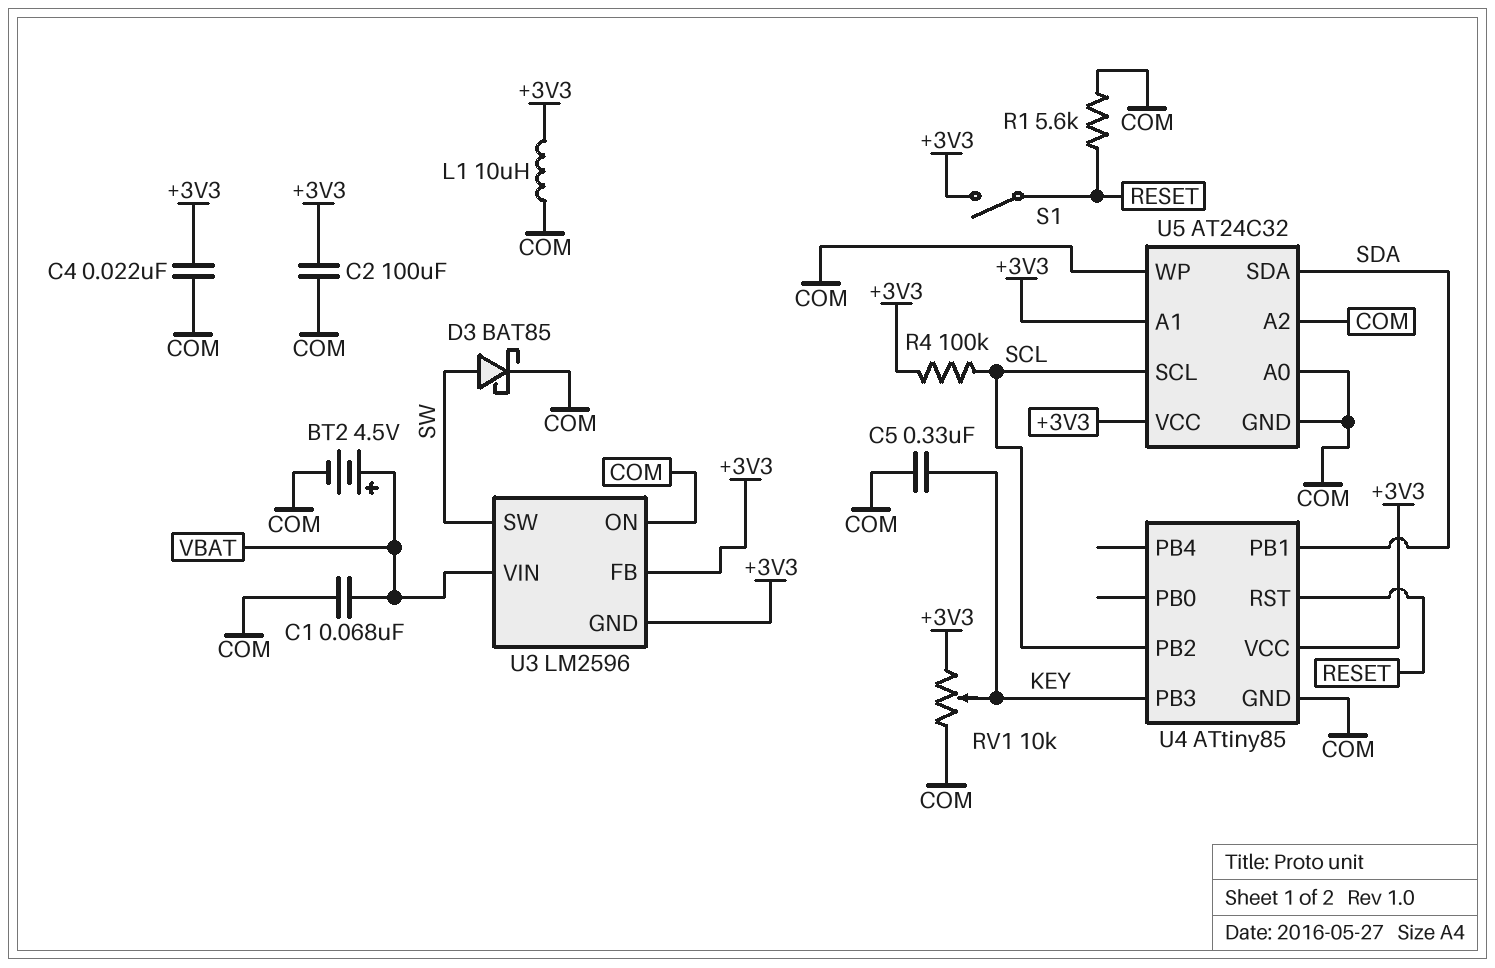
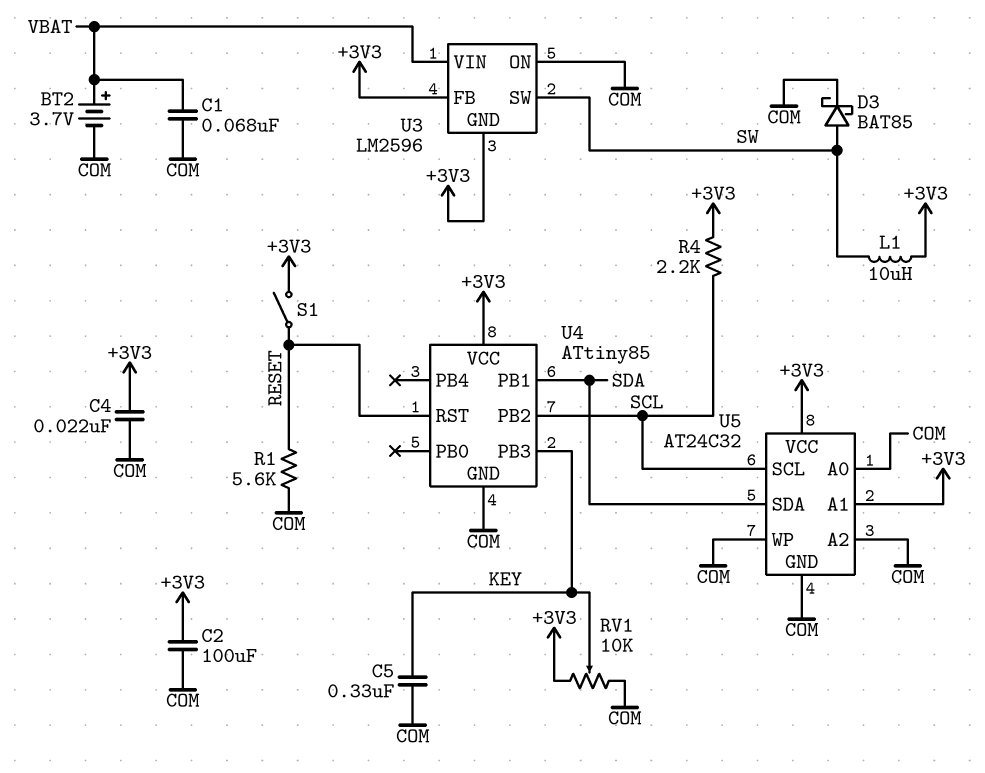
BT2: 4.5V (plus VBAT, minus COM) -> 3.7V (plus VBAT, minus COM)
L1: 10uH (+3V3, COM) -> 10uH (+3V3, SW)
R4: 100k (+3V3, SCL) -> 2.2k (+3V3, SCL)

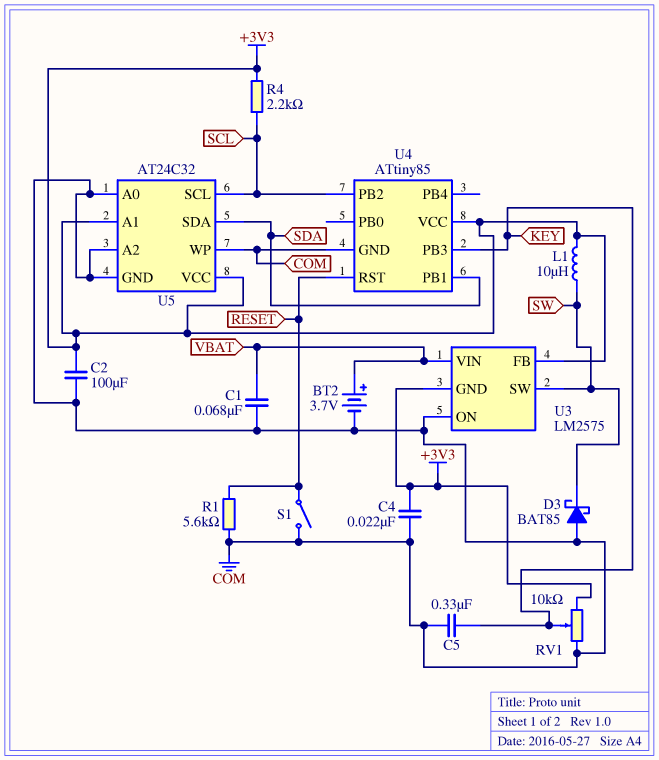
D3: schottky BAT85 (A SW, K COM) -> schottky BAT85 (A COM, K SW)
S1: switch (+3V3, RESET) -> switch (COM, RESET)
U3: LM2596 -> LM2575

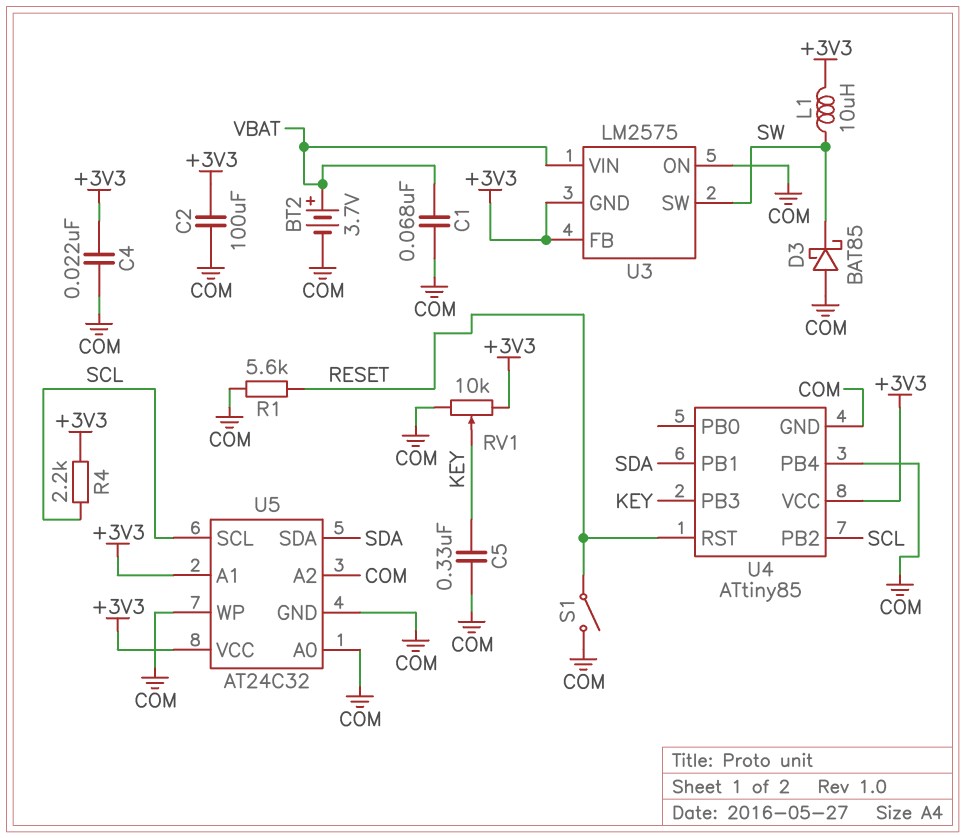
U4 pin PB4: none -> COM

